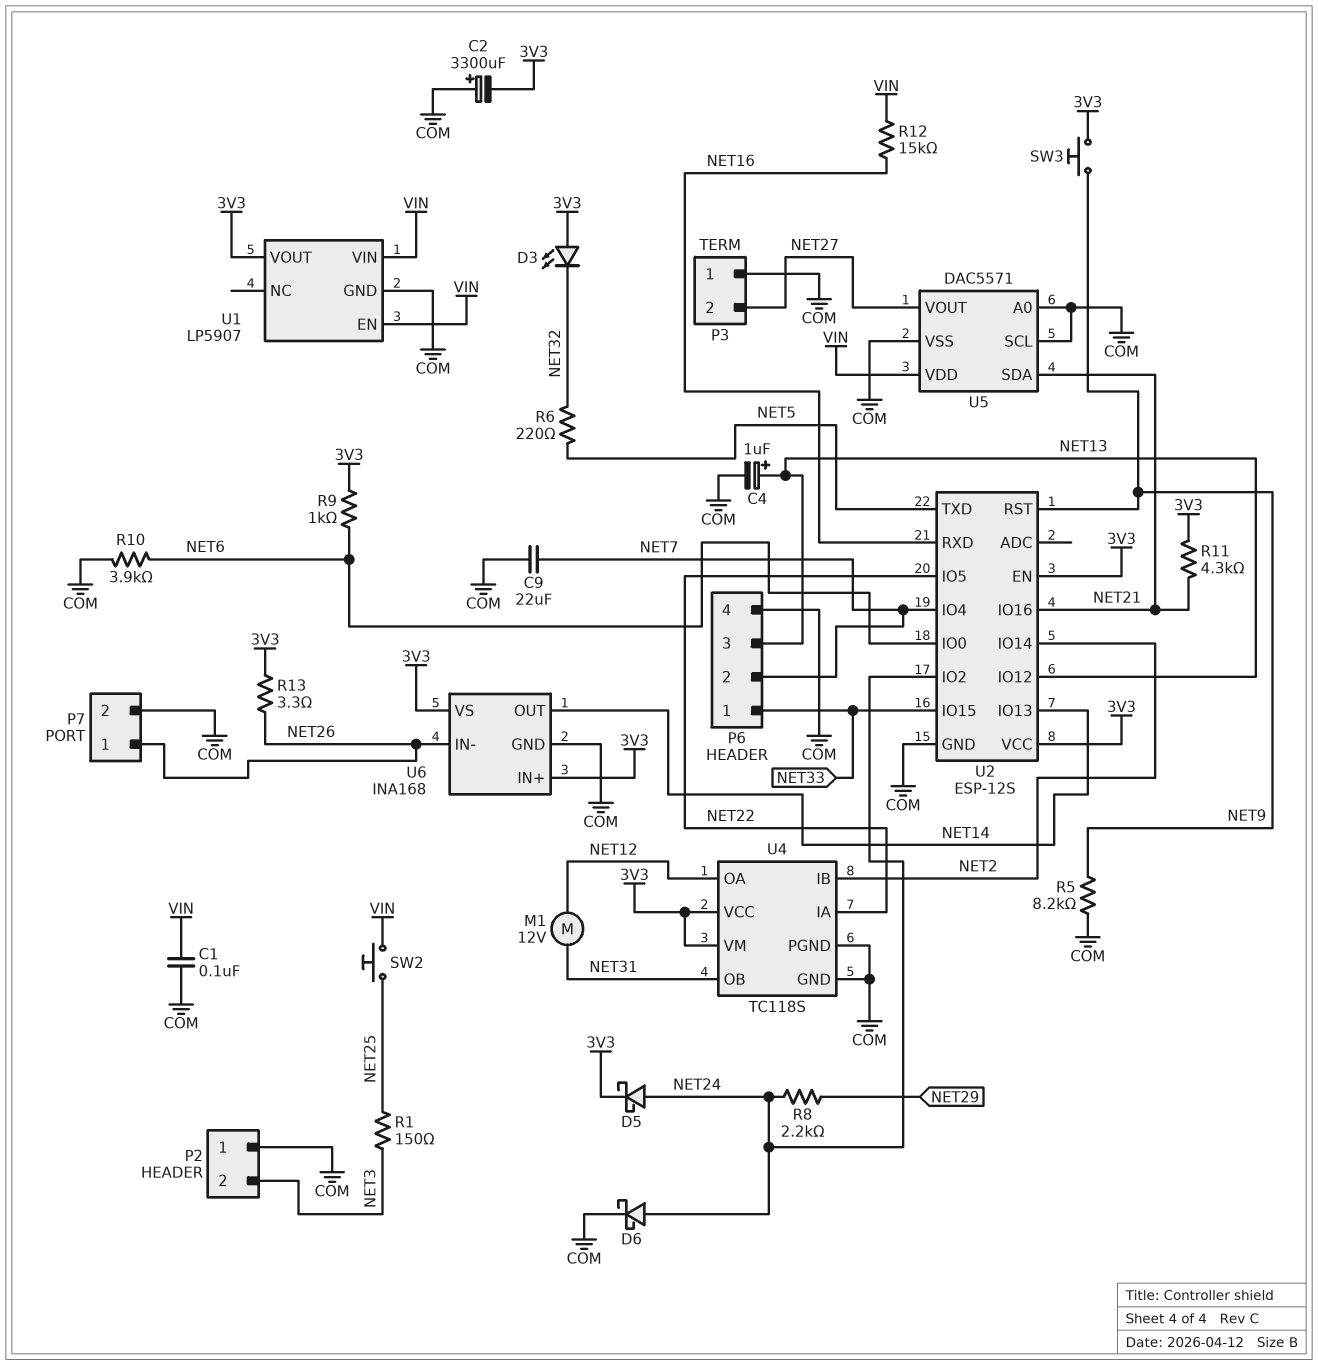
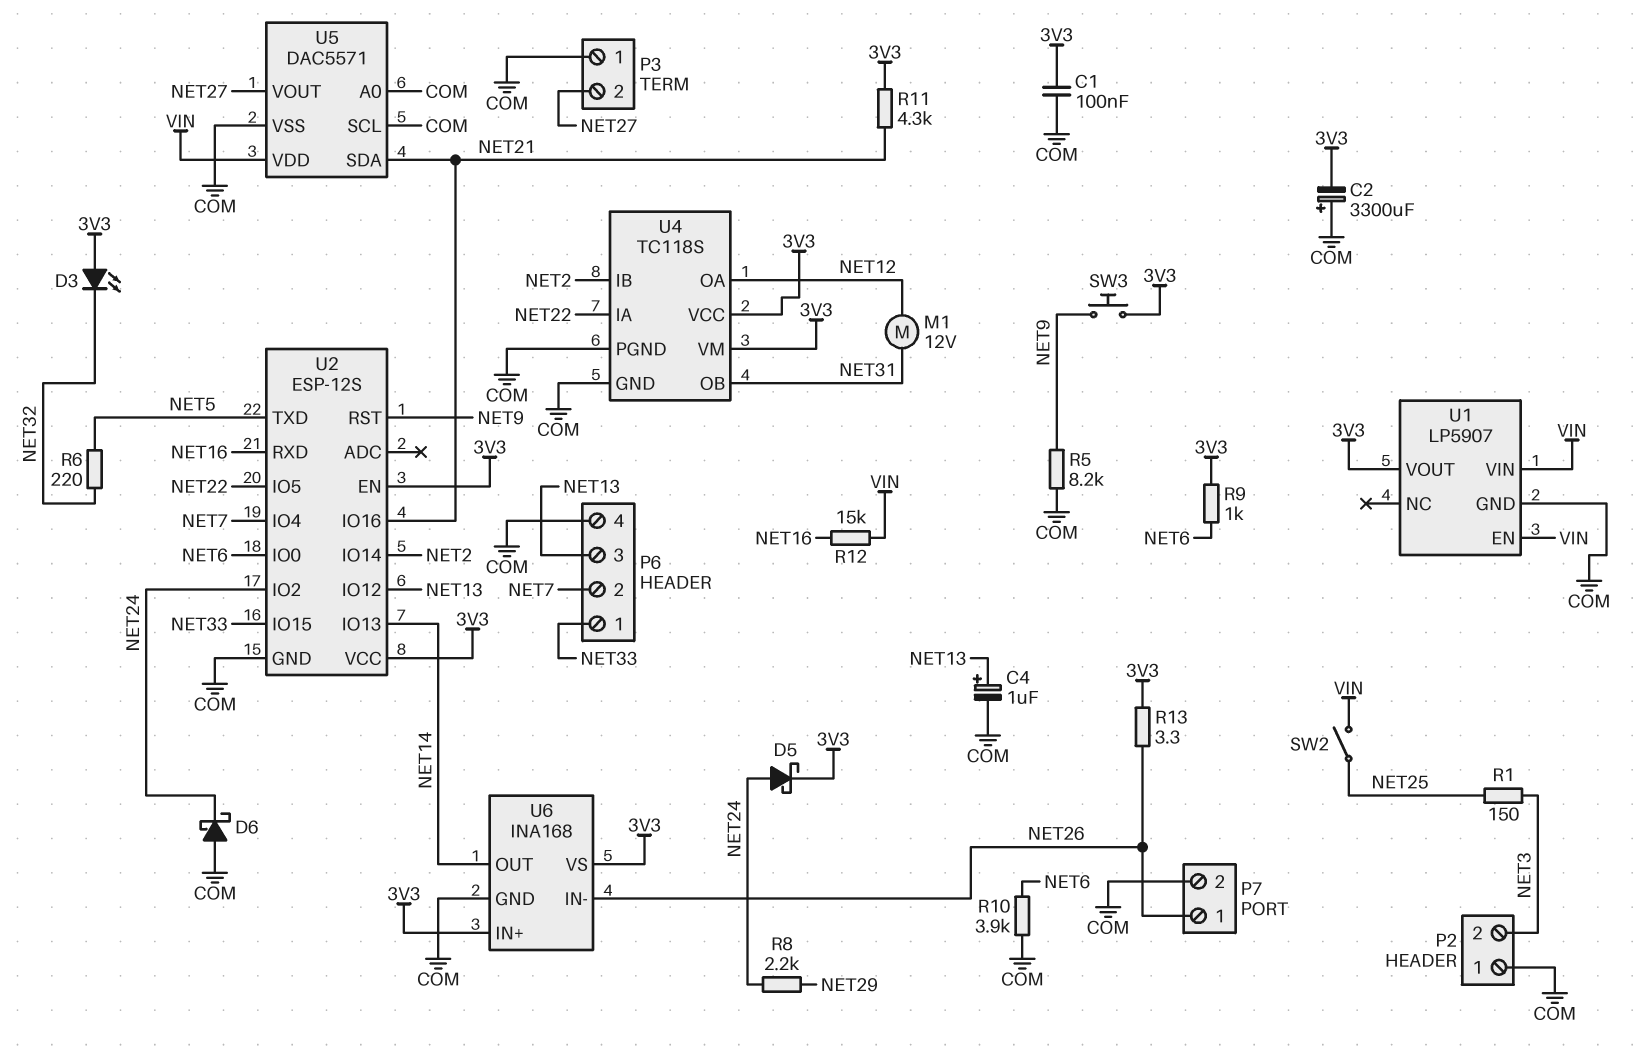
C1: 100nF (COM, VIN) -> 100nF (3V3, COM)
C9: 22uF (COM, NET7) -> none
D6: schottky (A NET24, K COM) -> schottky (A COM, K NET24)
SW2: button (NET25, VIN) -> switch (NET25, VIN)

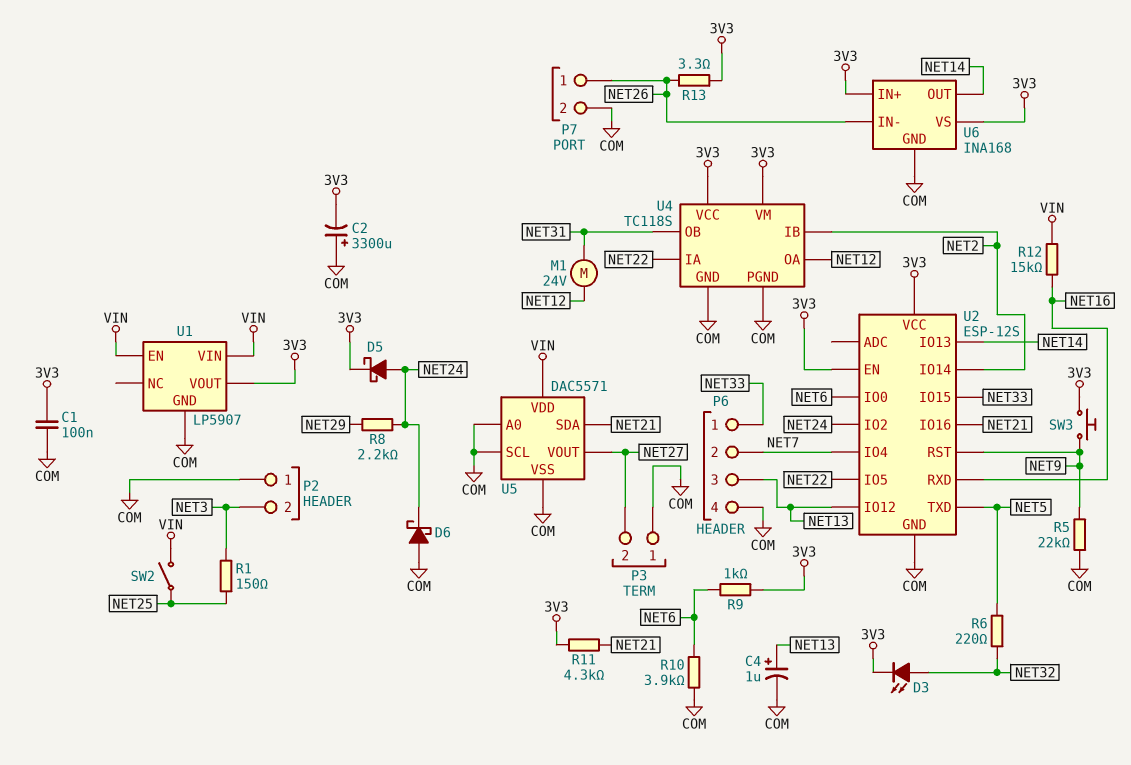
D3: LED (A 3V3, K NET32) -> LED (A NET32, K 3V3)
M1: motor 12V (NET12, NET31) -> motor 24V (NET12, NET31)
R5: 8.2k (COM, NET9) -> 22k (COM, NET9)

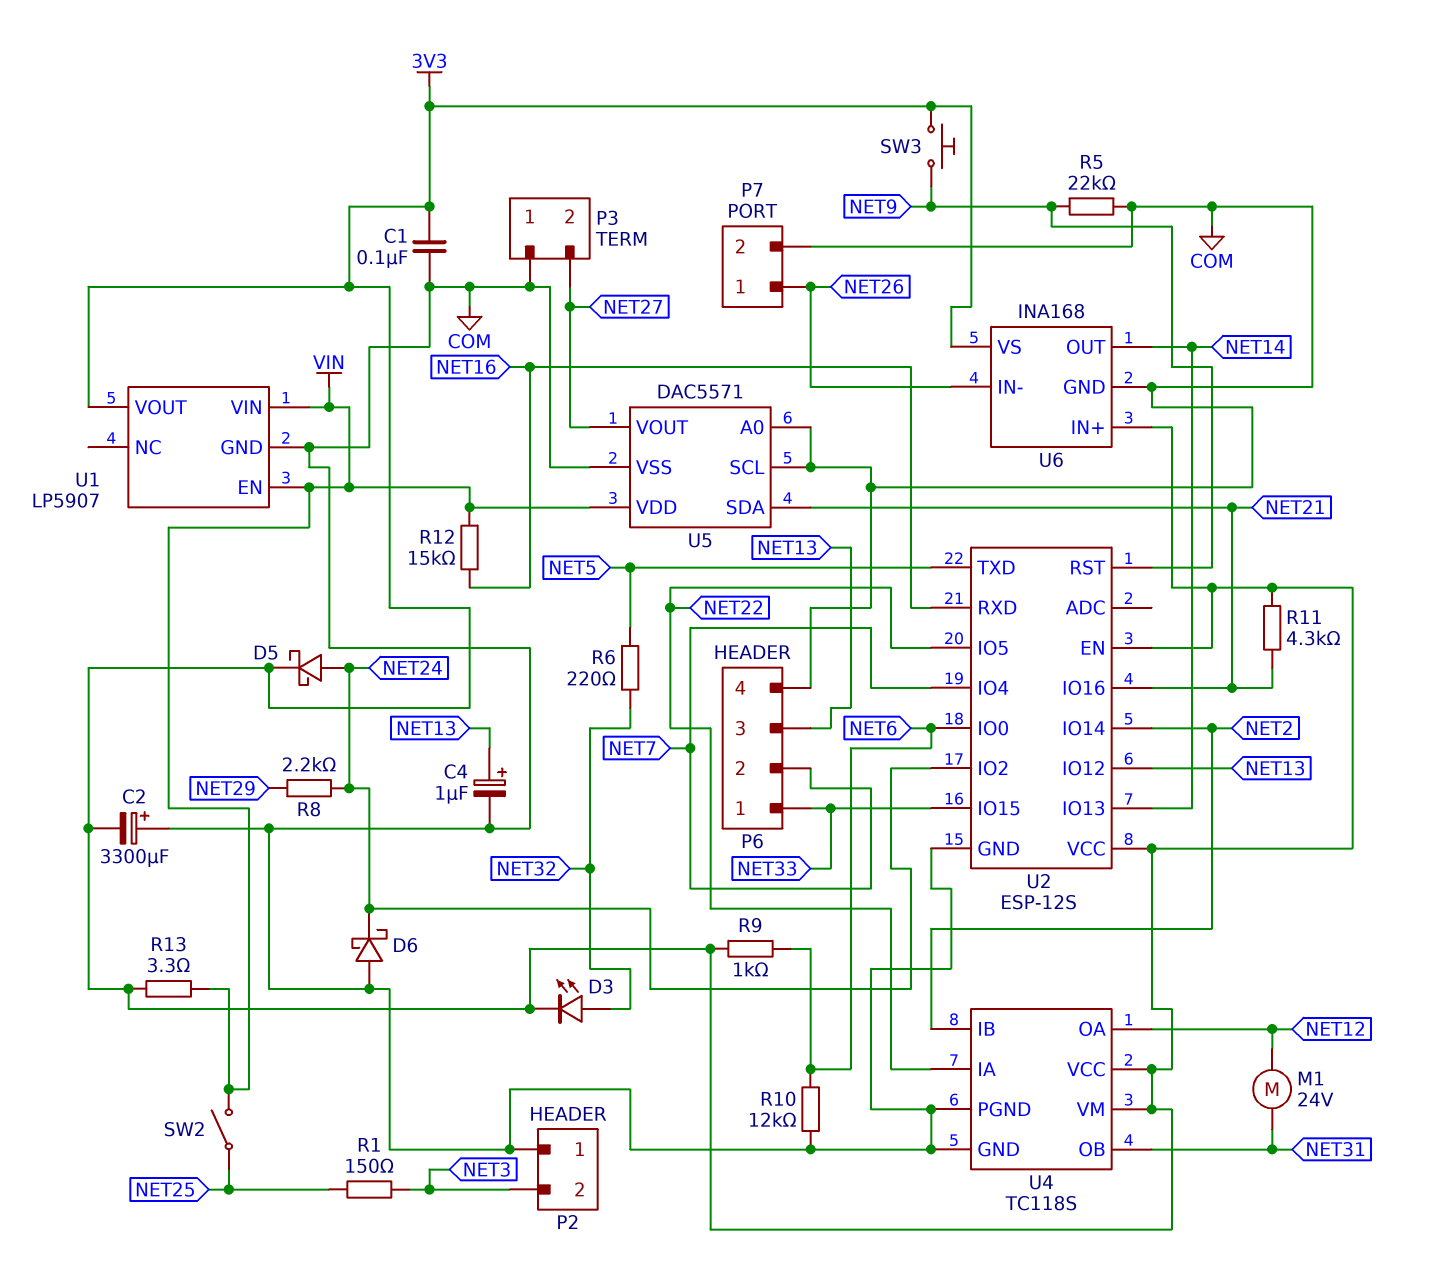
R10: 3.9k (COM, NET6) -> 12k (COM, NET6)
R13: 3.3 (3V3, NET26) -> 3.3 (3V3, VIN)

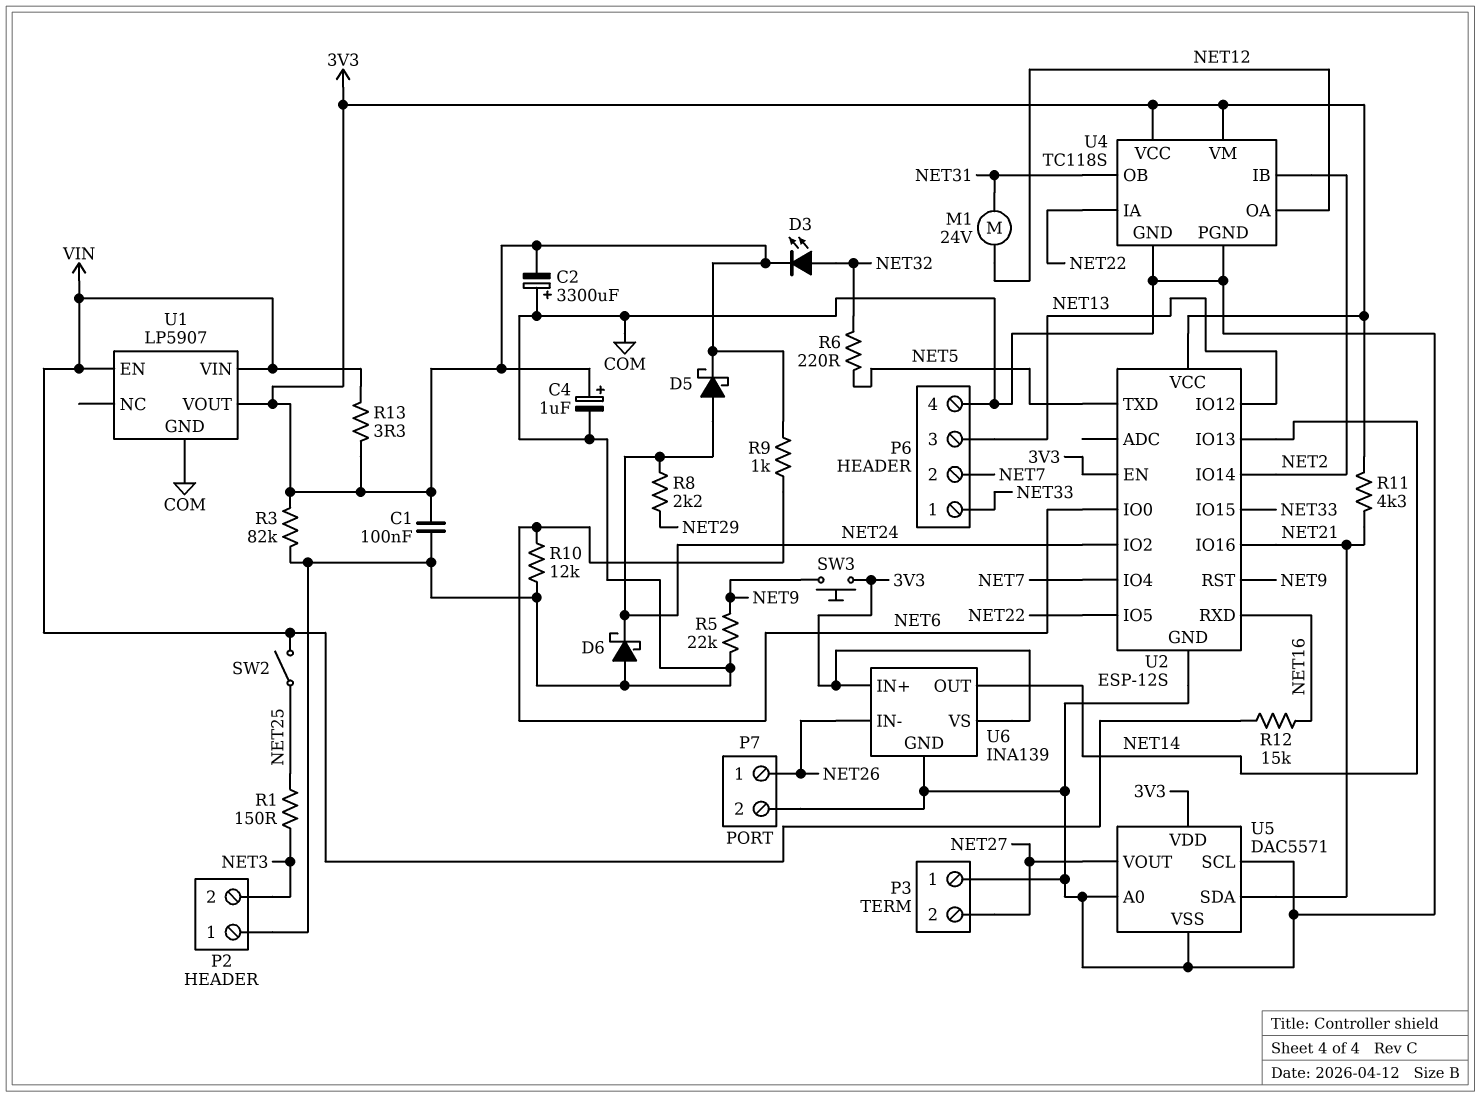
C4: 1uF (plus NET13, minus COM) -> 1uF (plus 3V3, minus COM)
R3: none -> 82k (3V3, COM)
U5 pin VDD: VIN -> 3V3
U6: INA168 -> INA139

